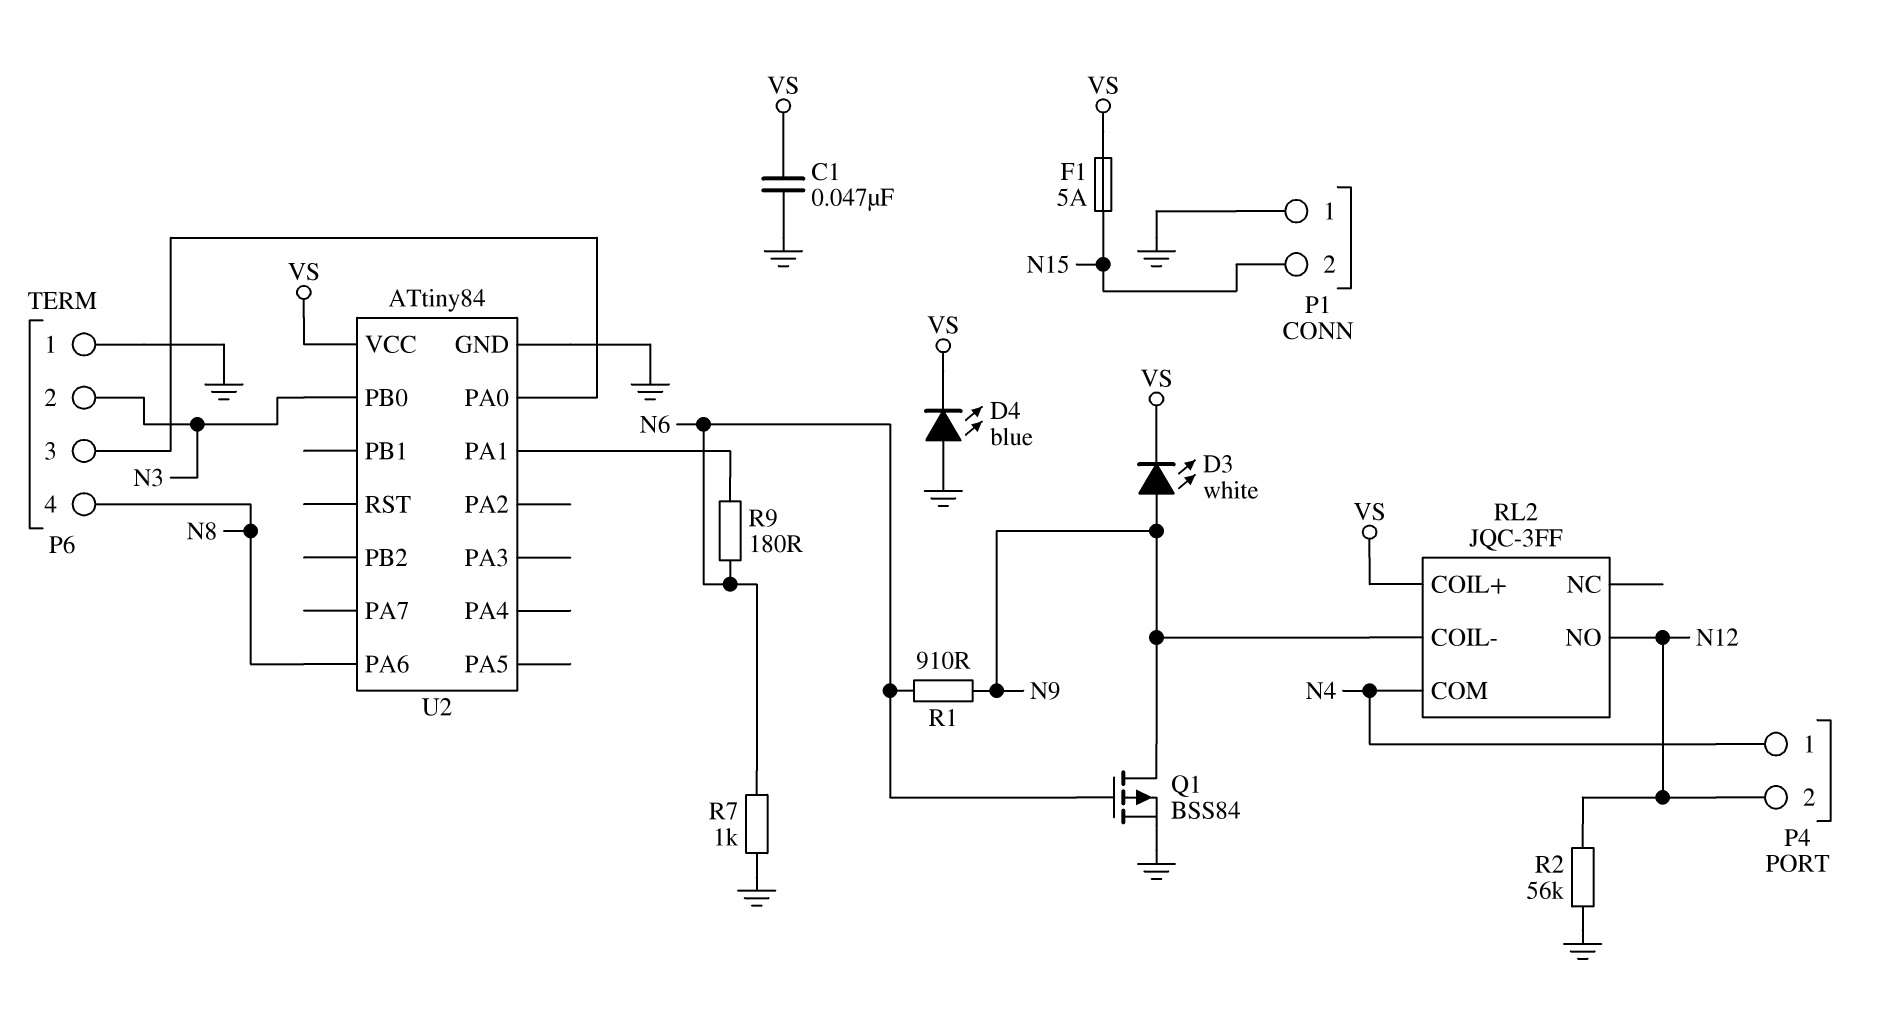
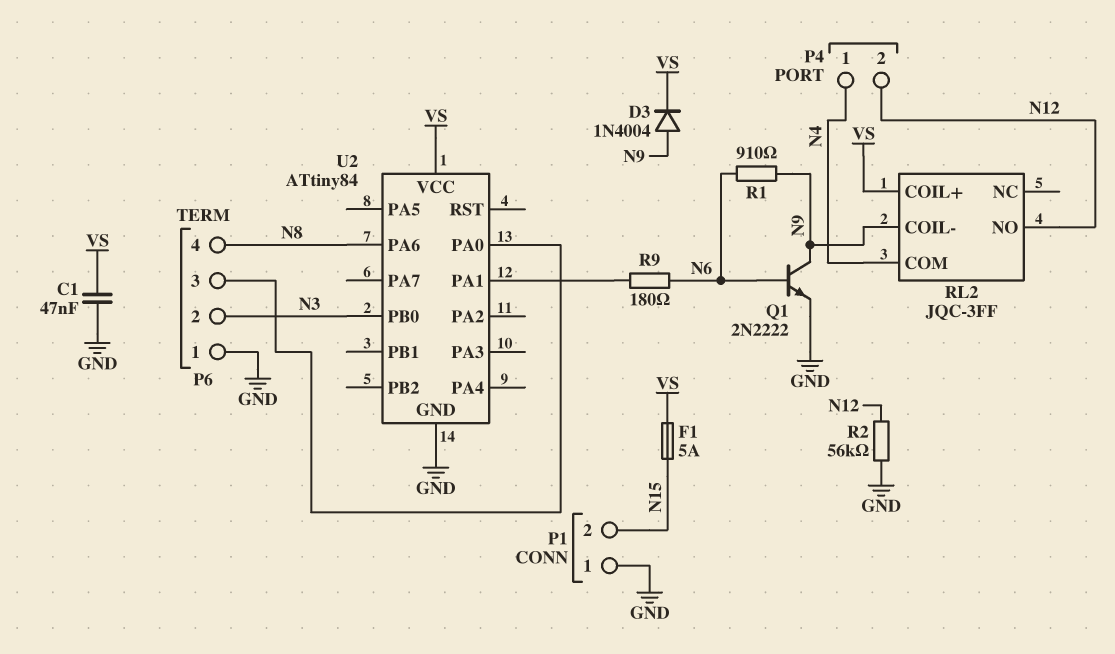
D3: LED white (A N9, K VS) -> diode 1N4004 (A N9, K VS)
D4: LED blue (A GND, K VS) -> none
Q1: PMOS BSS84 (G N6, D N9, S GND) -> NPN 2N2222 (B N6, C N9, E GND)
R7: 1k (GND, N6) -> none

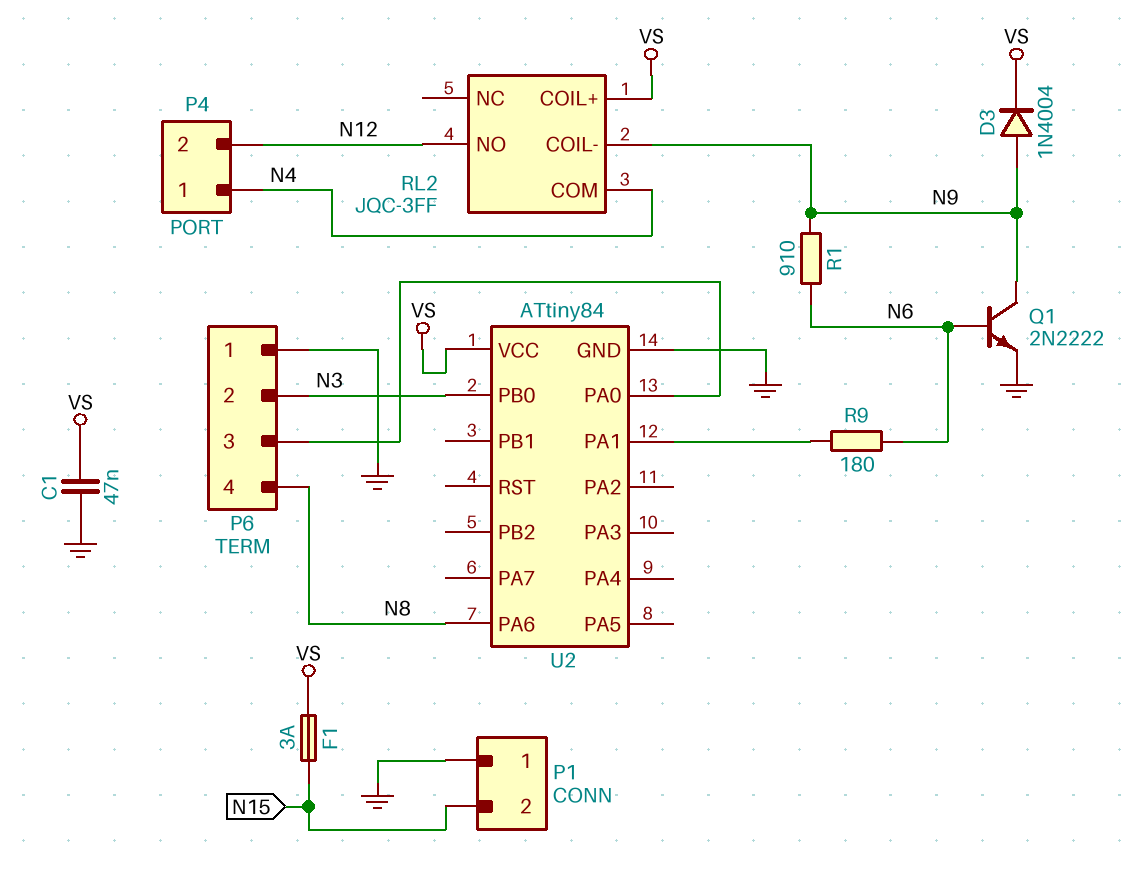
F1: 5A (N15, VS) -> 3A (N15, VS)
R2: 56k (GND, N12) -> none

